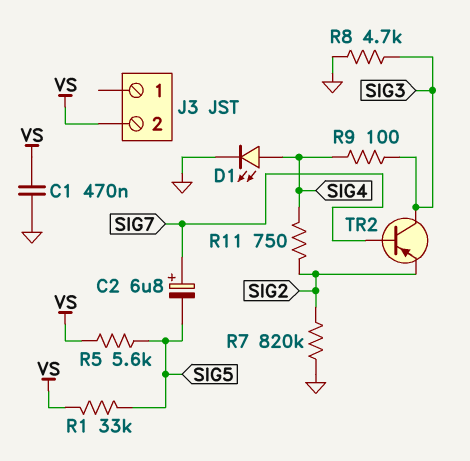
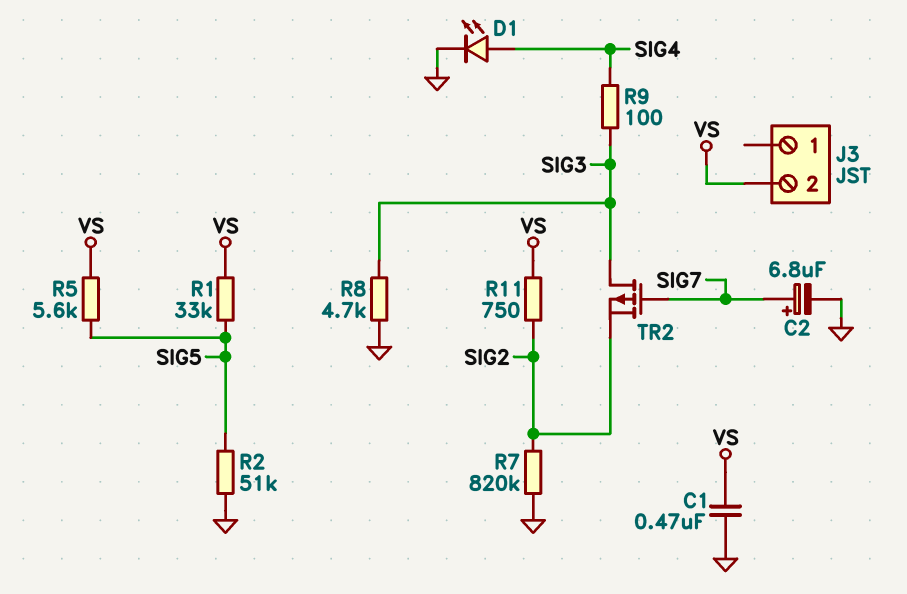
C2: 6.8uF (plus SIG7, minus SIG5) -> 6.8uF (plus SIG7, minus GND)
R2: none -> 51k (GND, SIG5)
R11: 750 (SIG2, SIG4) -> 750 (SIG2, VS)
TR2: PNP (B SIG7, C SIG3, E SIG2) -> PMOS (G SIG7, D SIG3, S SIG2)

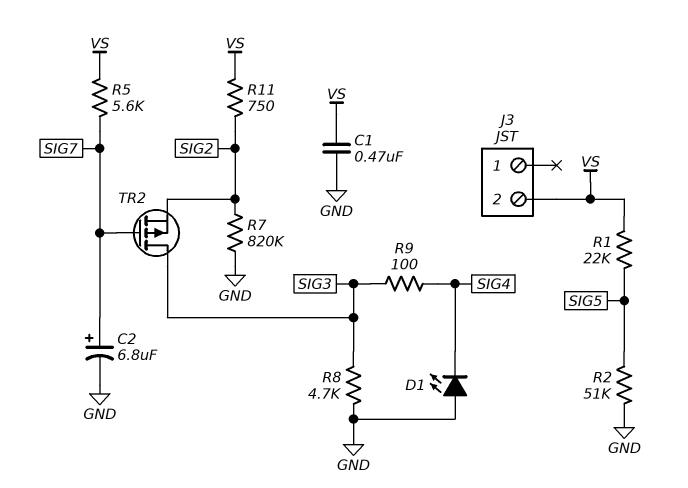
D1: LED (A SIG4, K GND) -> LED (A GND, K SIG4)
R1: 33k (SIG5, VS) -> 22k (SIG5, VS)
R5: 5.6k (SIG5, VS) -> 5.6k (SIG7, VS)

